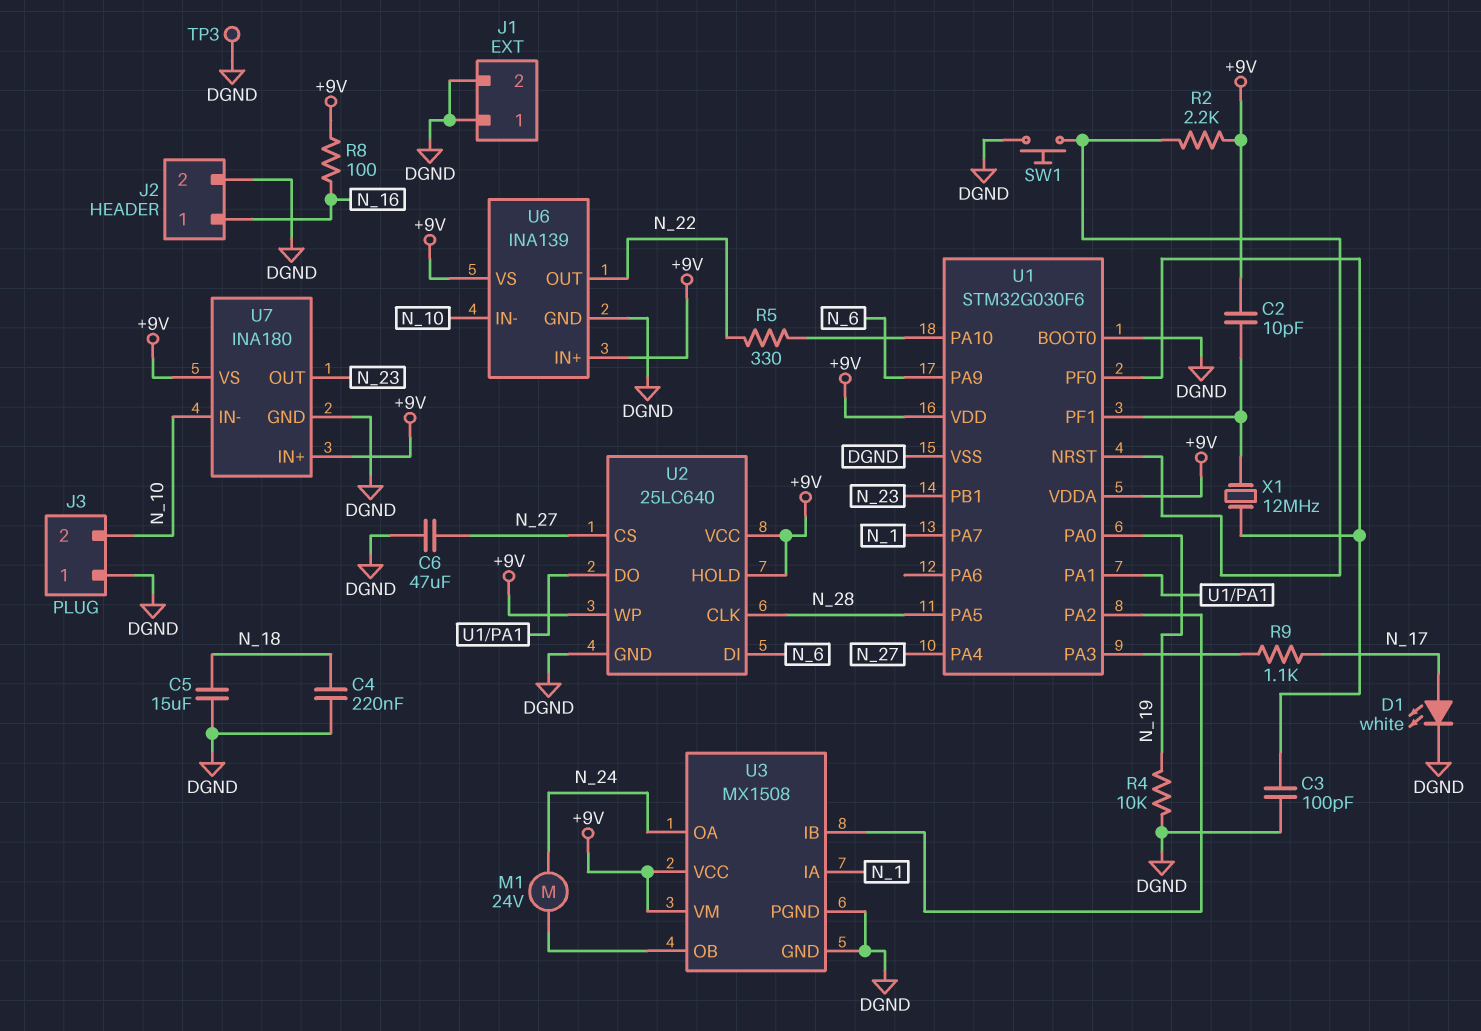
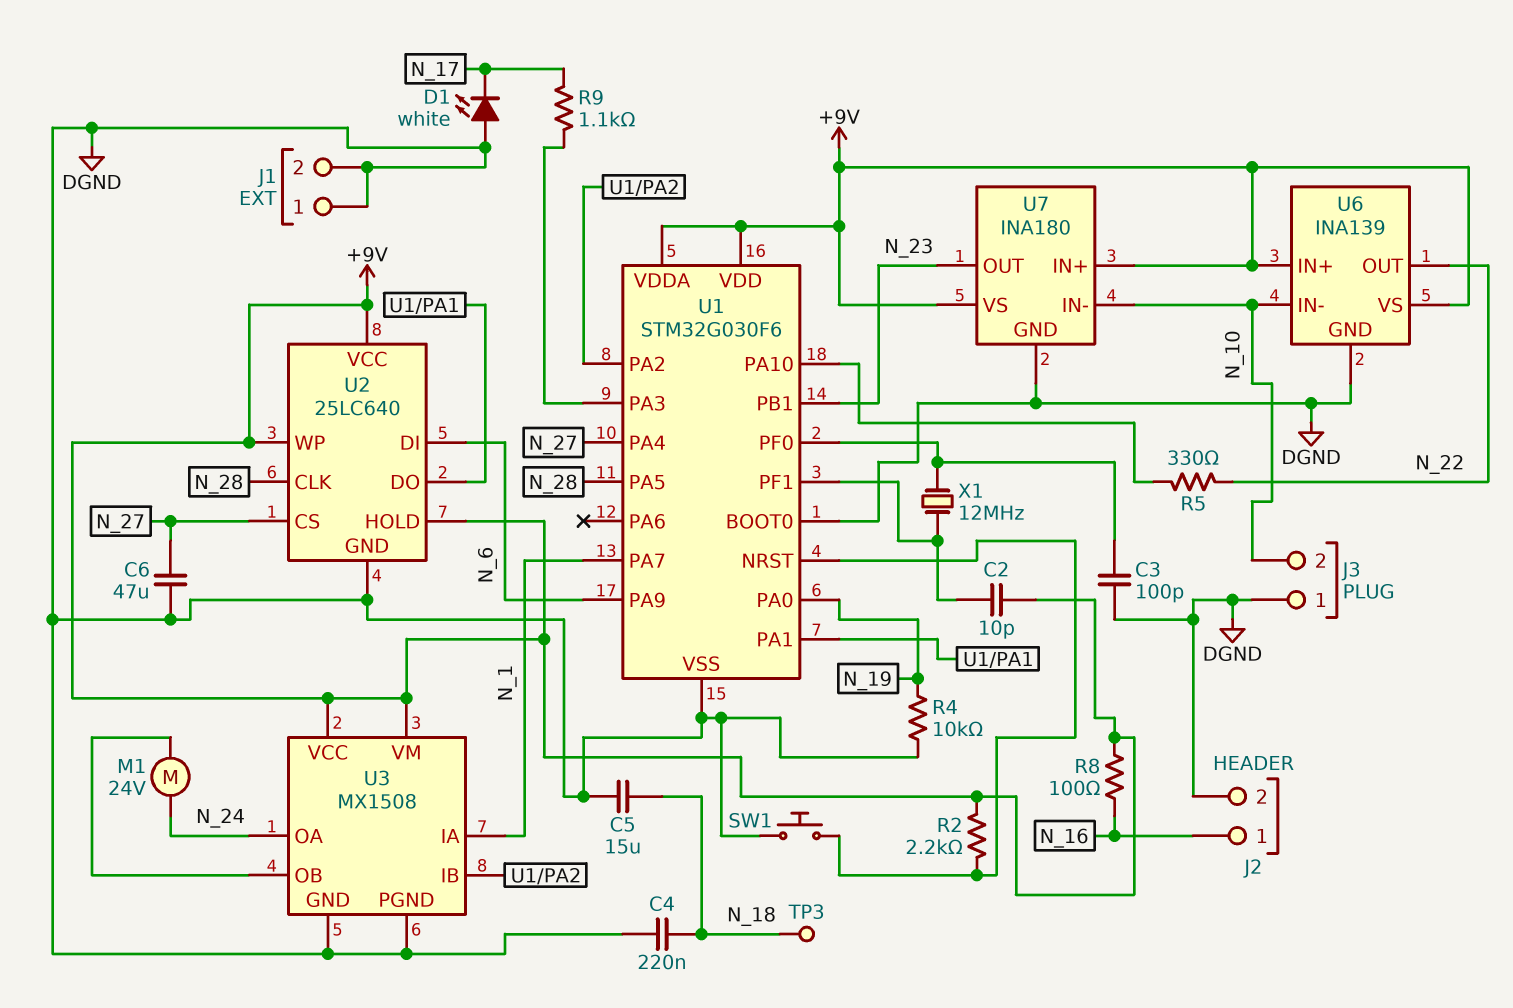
D1: LED white (A N_17, K DGND) -> LED white (A DGND, K N_17)
TP3: test point (DGND) -> test point (N_18)

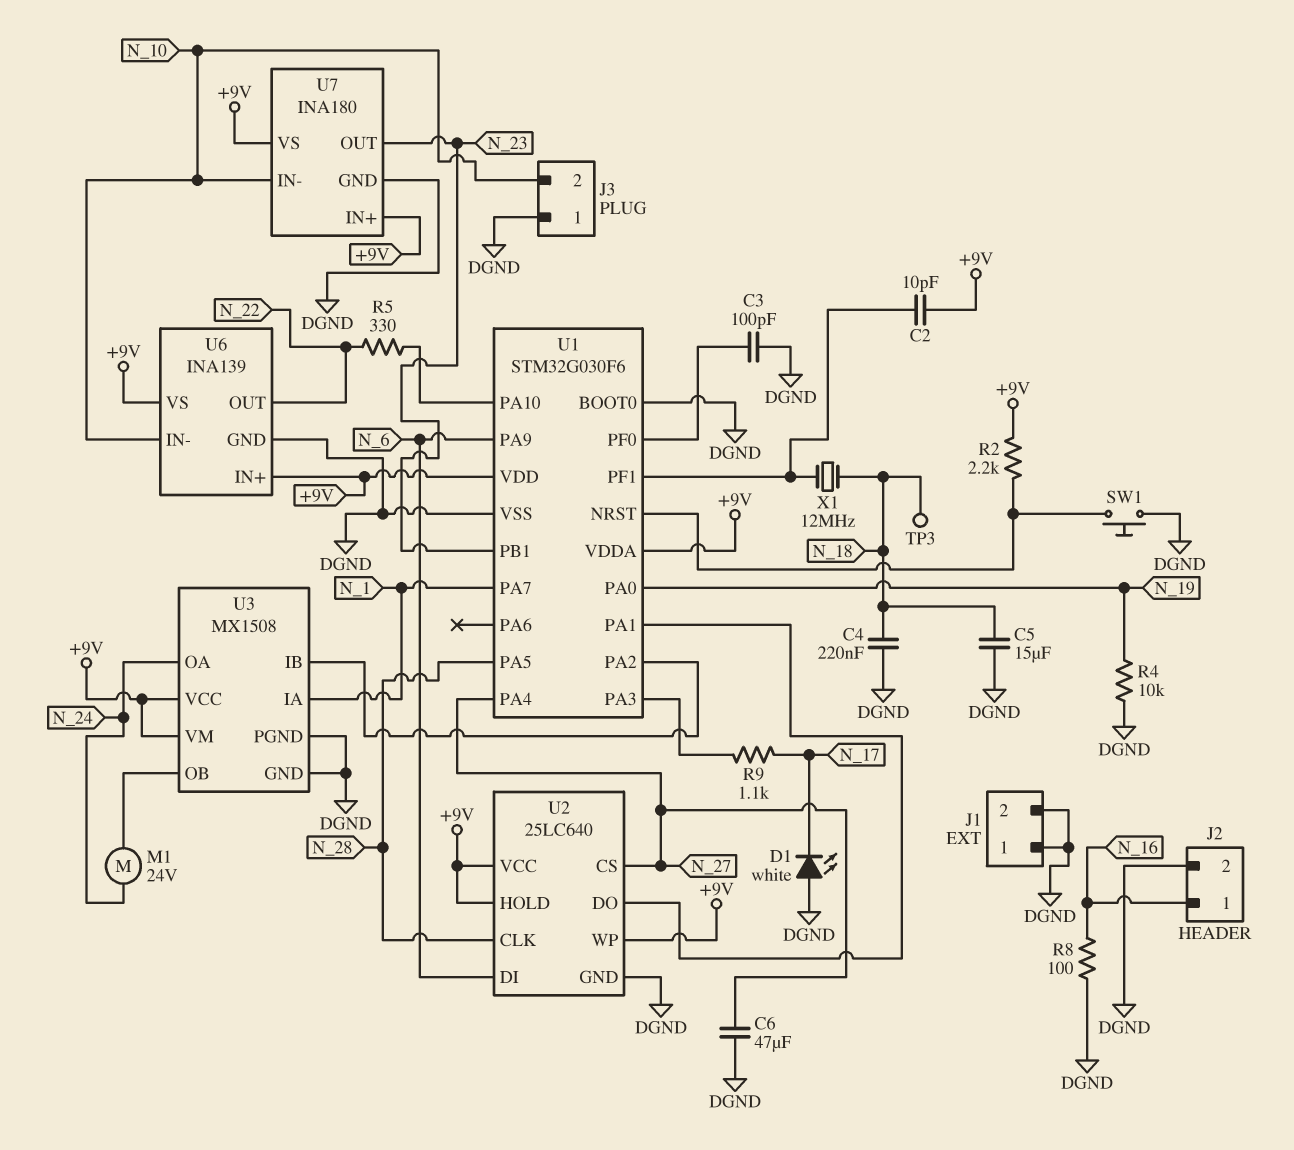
R8: 100 (+9V, N_16) -> 100 (DGND, N_16)
X1: 12MHz (U1/PF0, U1/PF1) -> 12MHz (N_18, U1/PF1)

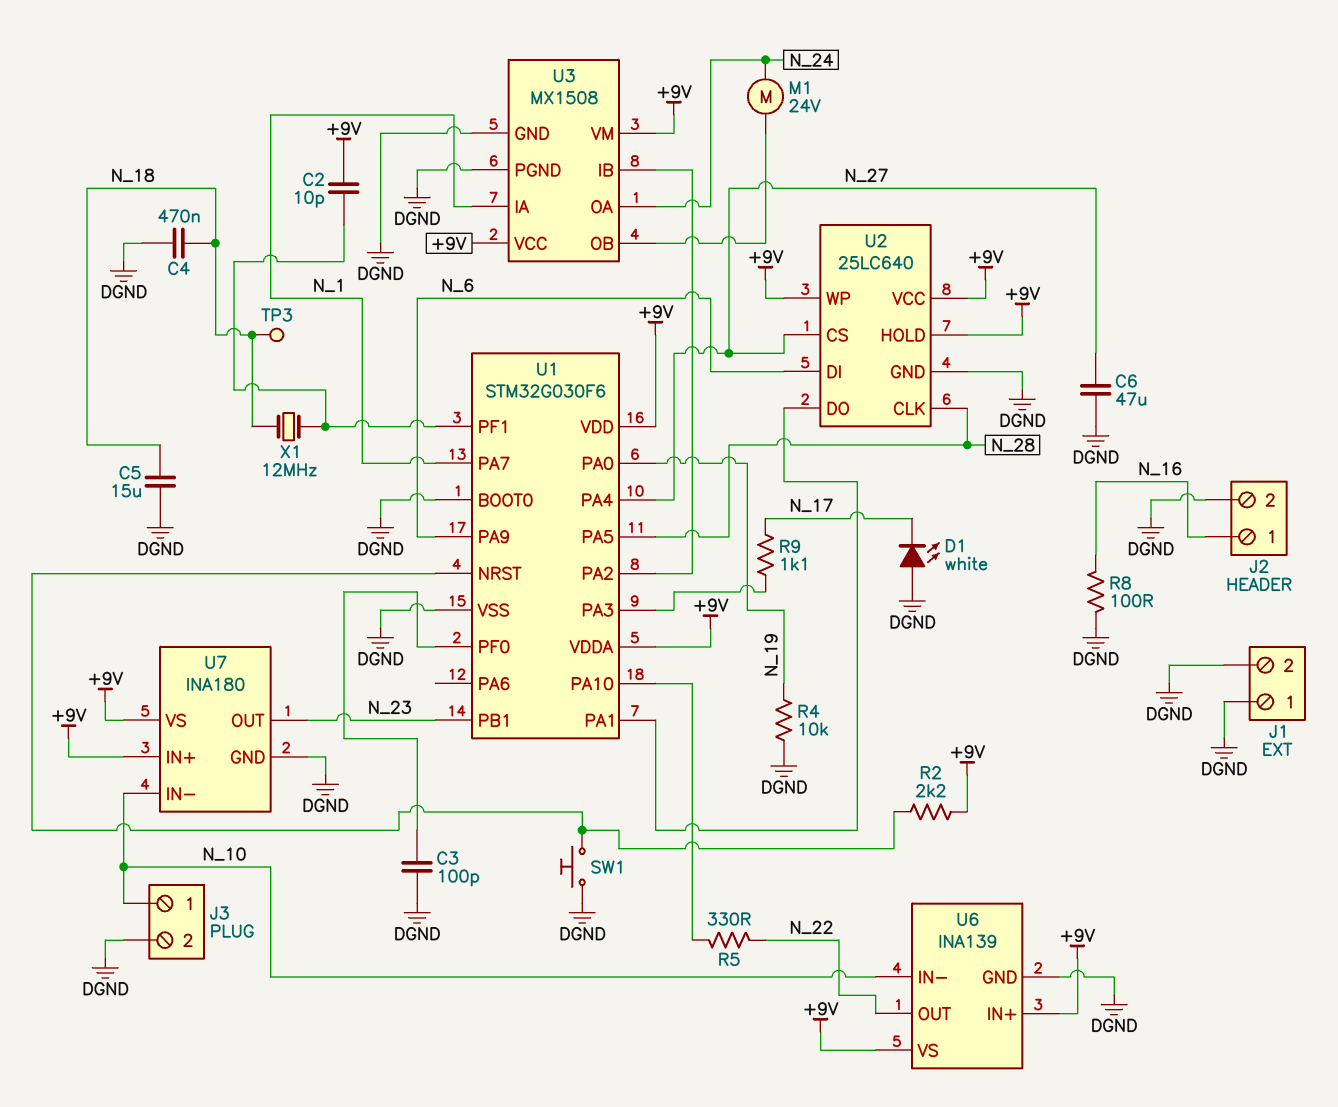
C4: 220nF (DGND, N_18) -> 470nF (DGND, N_18)
J3 pin 1: DGND -> N_10
J3 pin 2: N_10 -> DGND

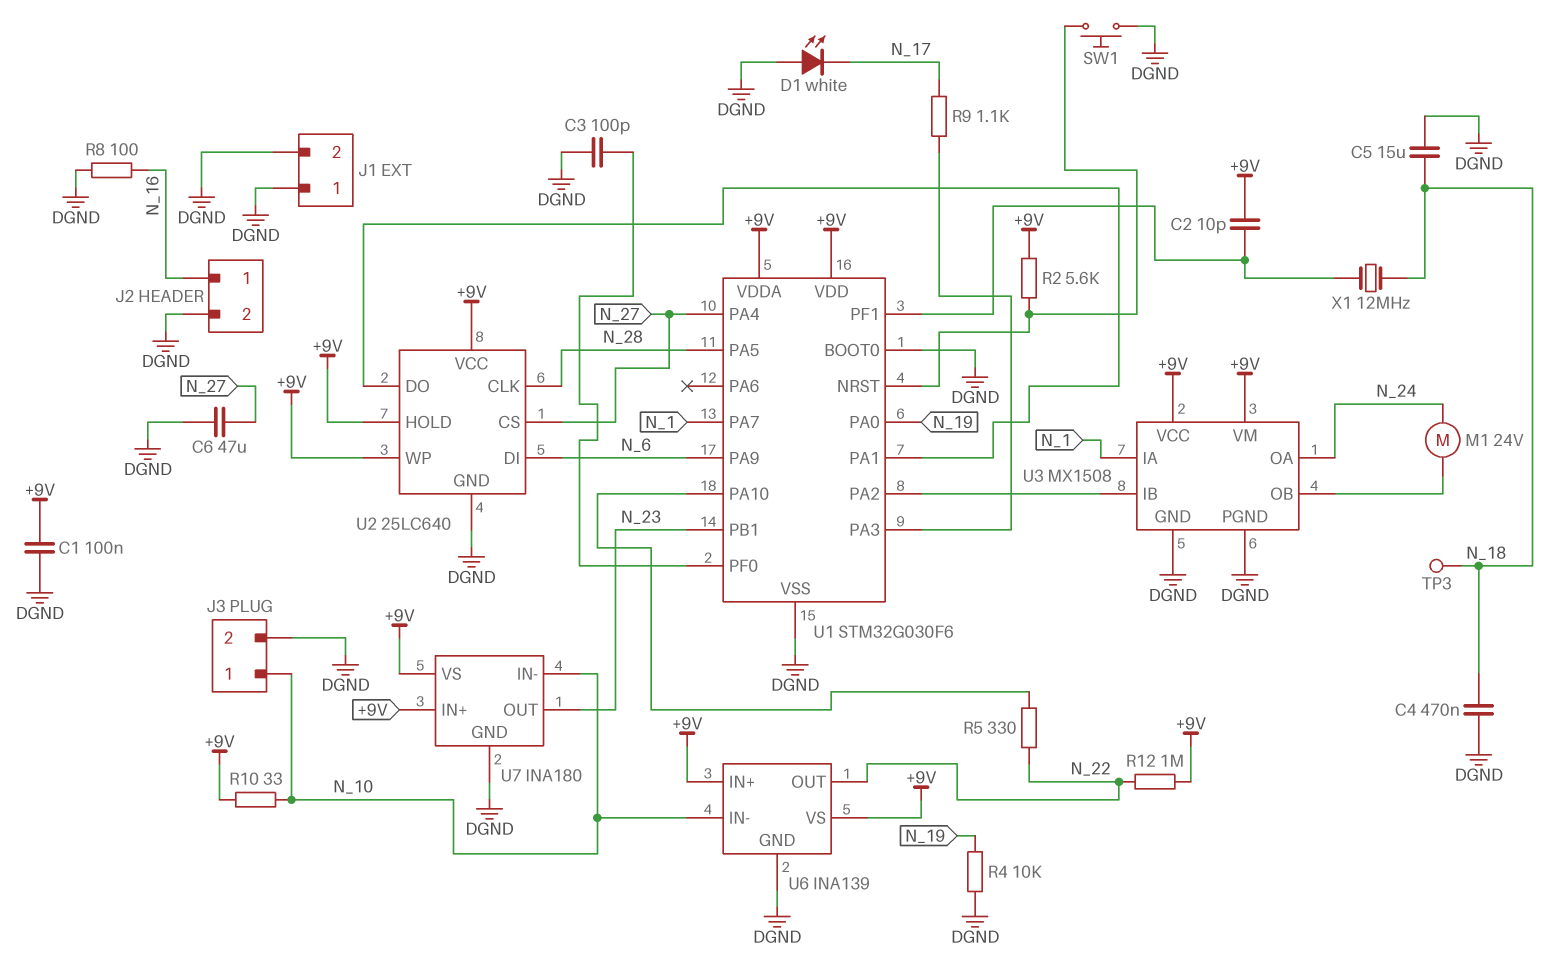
C1: none -> 100nF (+9V, DGND)
R2: 2.2k (+9V, U1/NRST) -> 5.6k (+9V, U1/NRST)
R10: none -> 33 (+9V, N_10)
R12: none -> 1M (+9V, N_22)

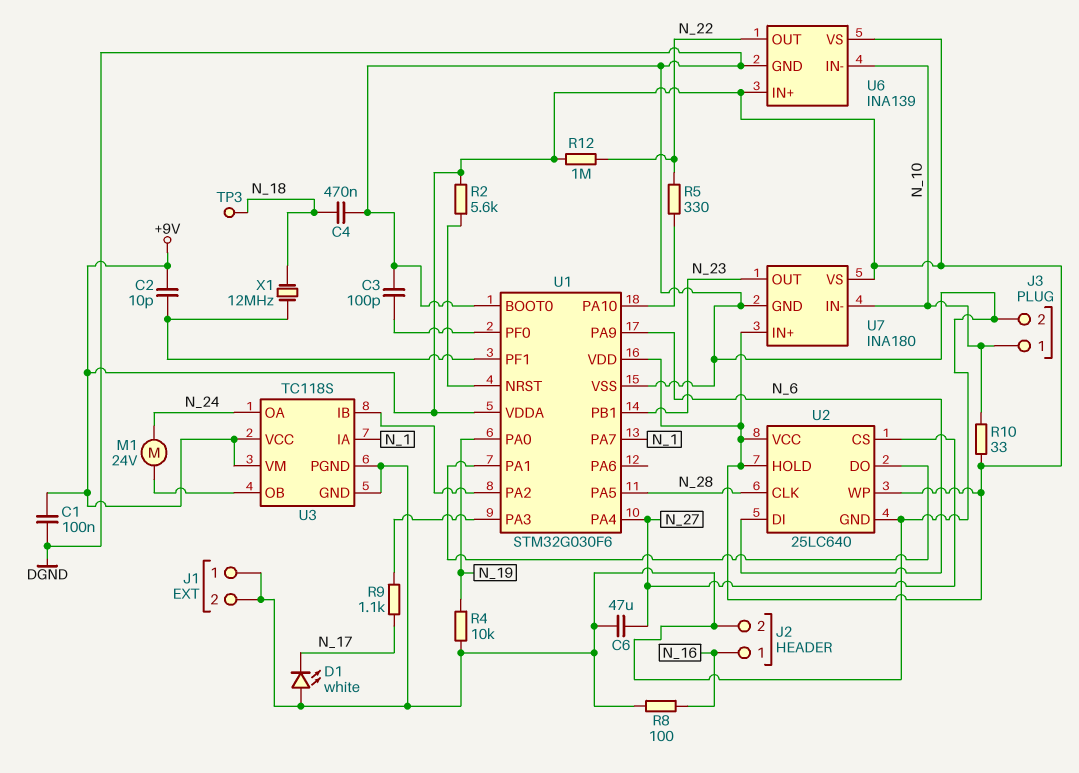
C5: 15uF (DGND, N_18) -> none
SW1: button (DGND, U1/NRST) -> none
U3: MX1508 -> TC118S

